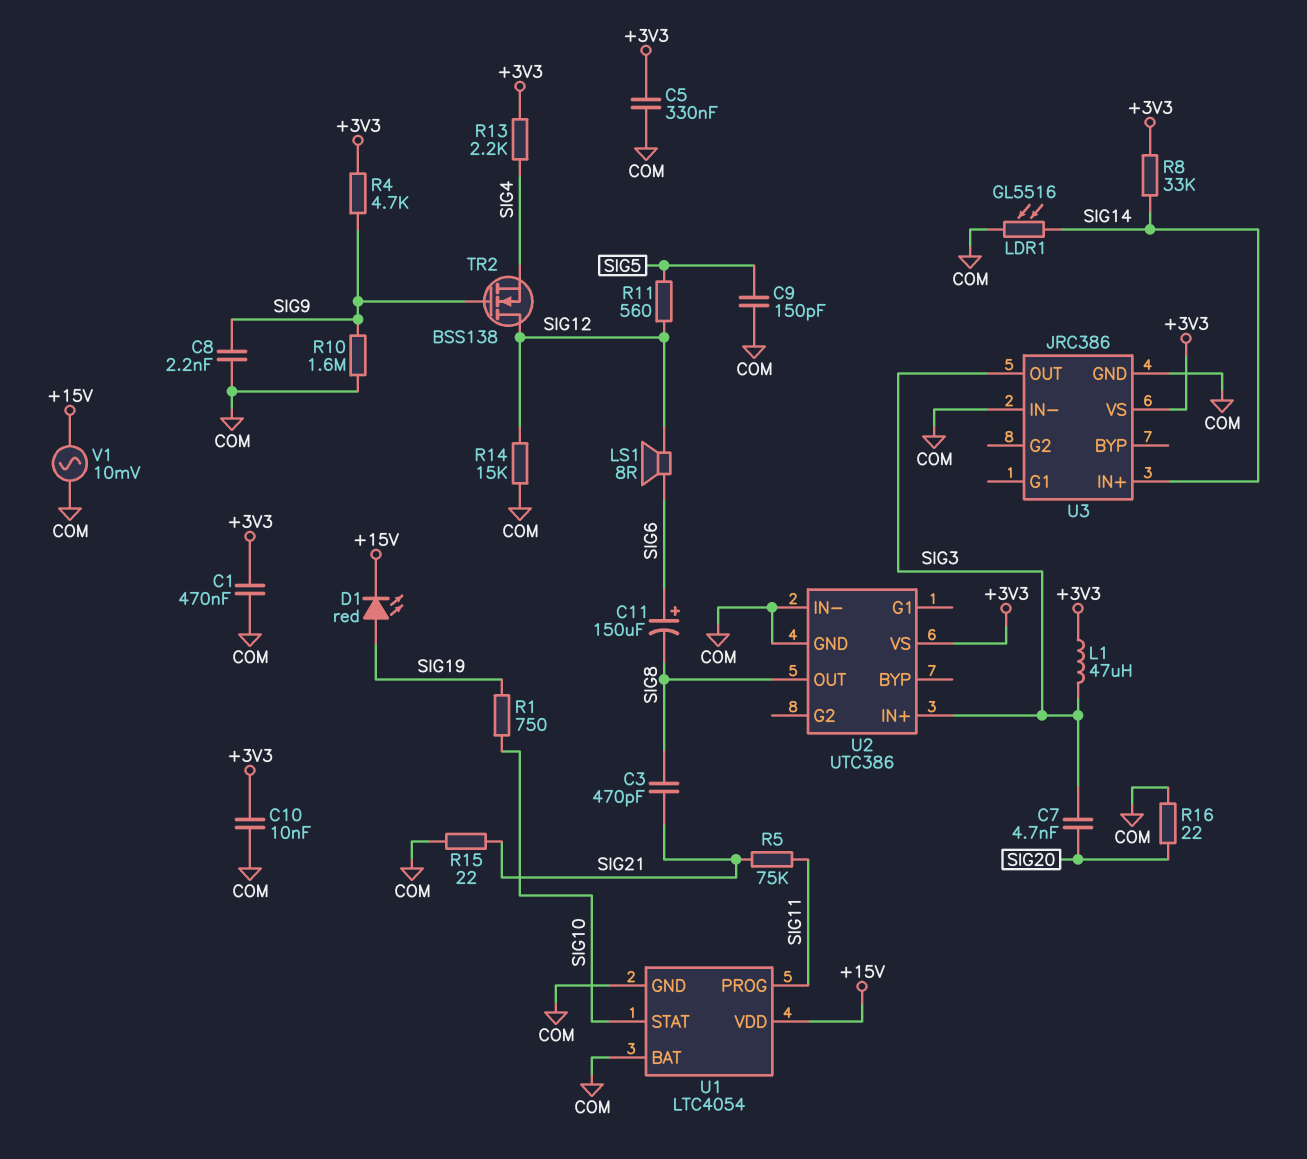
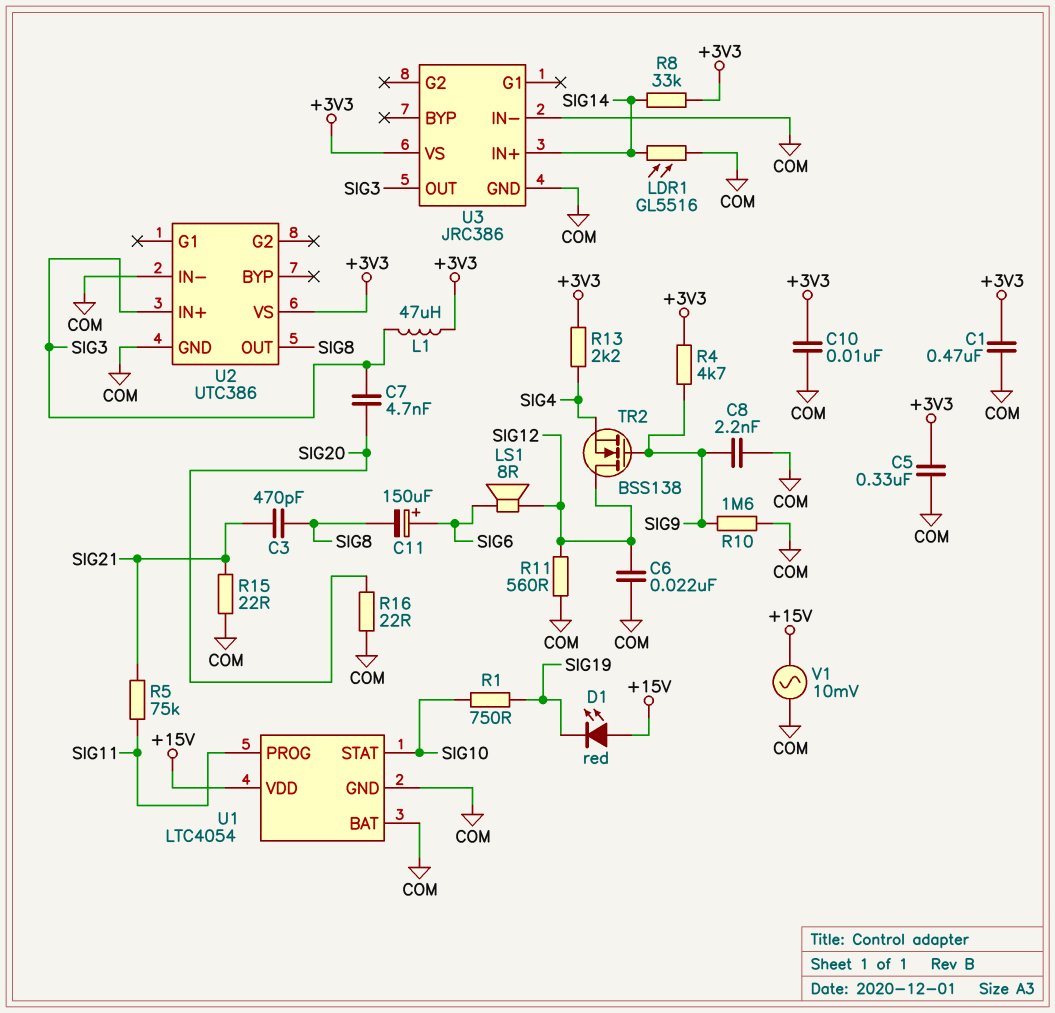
C6: none -> 22nF (COM, SIG12)
C9: 150pF (COM, SIG5) -> none
D1: LED red (A SIG19, K +15V) -> LED red (A +15V, K SIG19)
R11: 560 (SIG5, SIG12) -> 560 (COM, SIG12)
R14: 15k (COM, SIG12) -> none

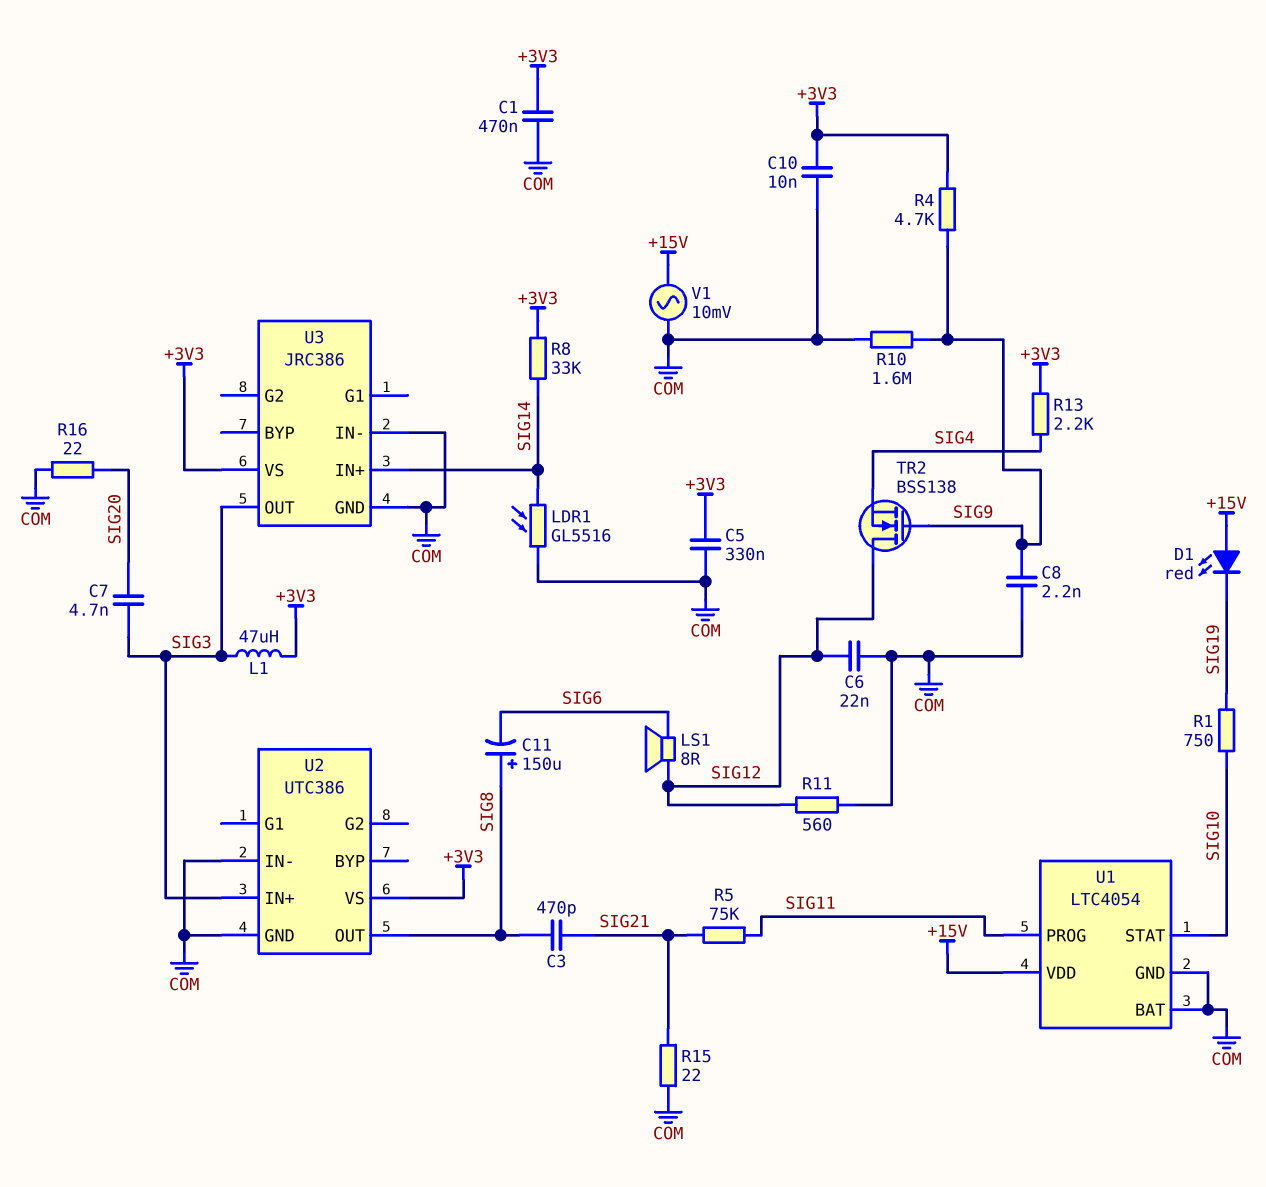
C11: 150uF (plus SIG6, minus SIG8) -> 150uF (plus SIG8, minus SIG6)

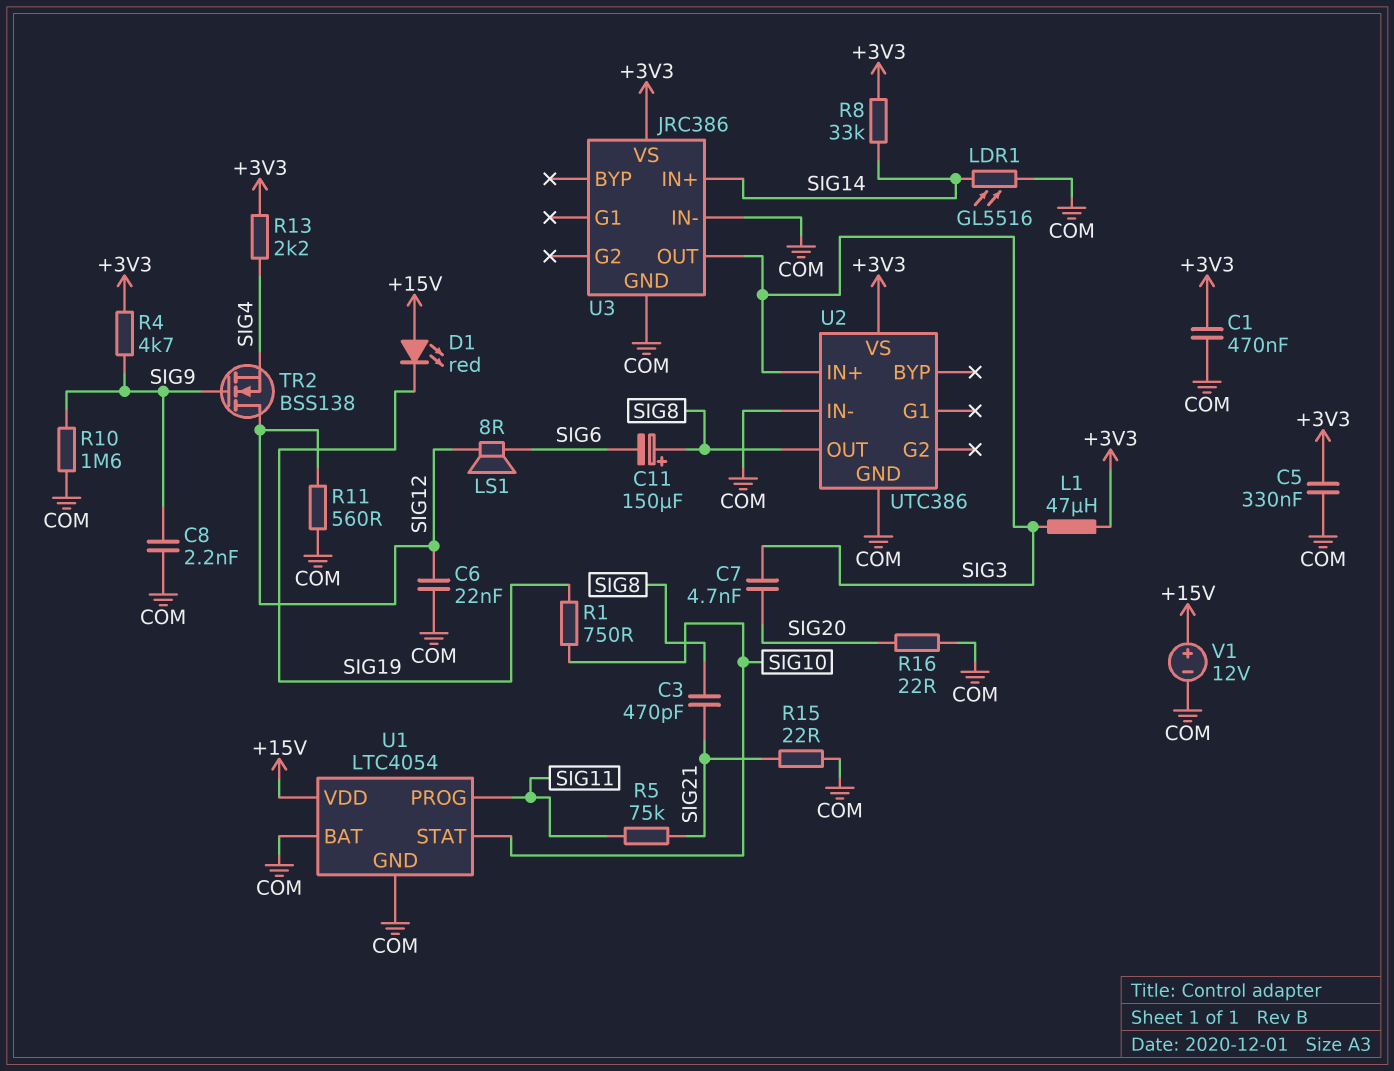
C10: 10nF (+3V3, COM) -> none
V1: AC 10mV (+15V, COM) -> 12V (plus +15V, minus COM)

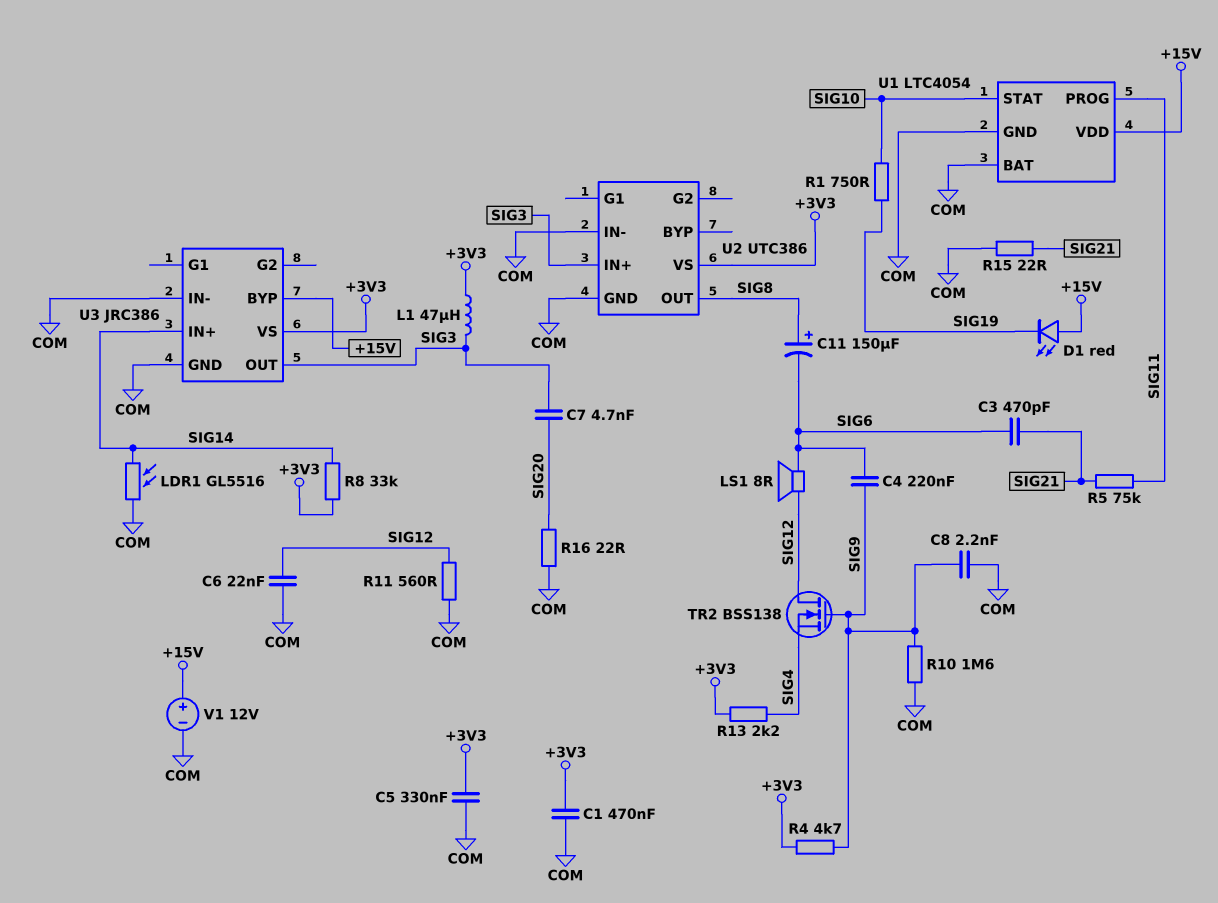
C3: 470pF (SIG8, SIG21) -> 470pF (SIG6, SIG21)
C4: none -> 220nF (SIG6, SIG9)
U3 pin BYP: none -> +15V

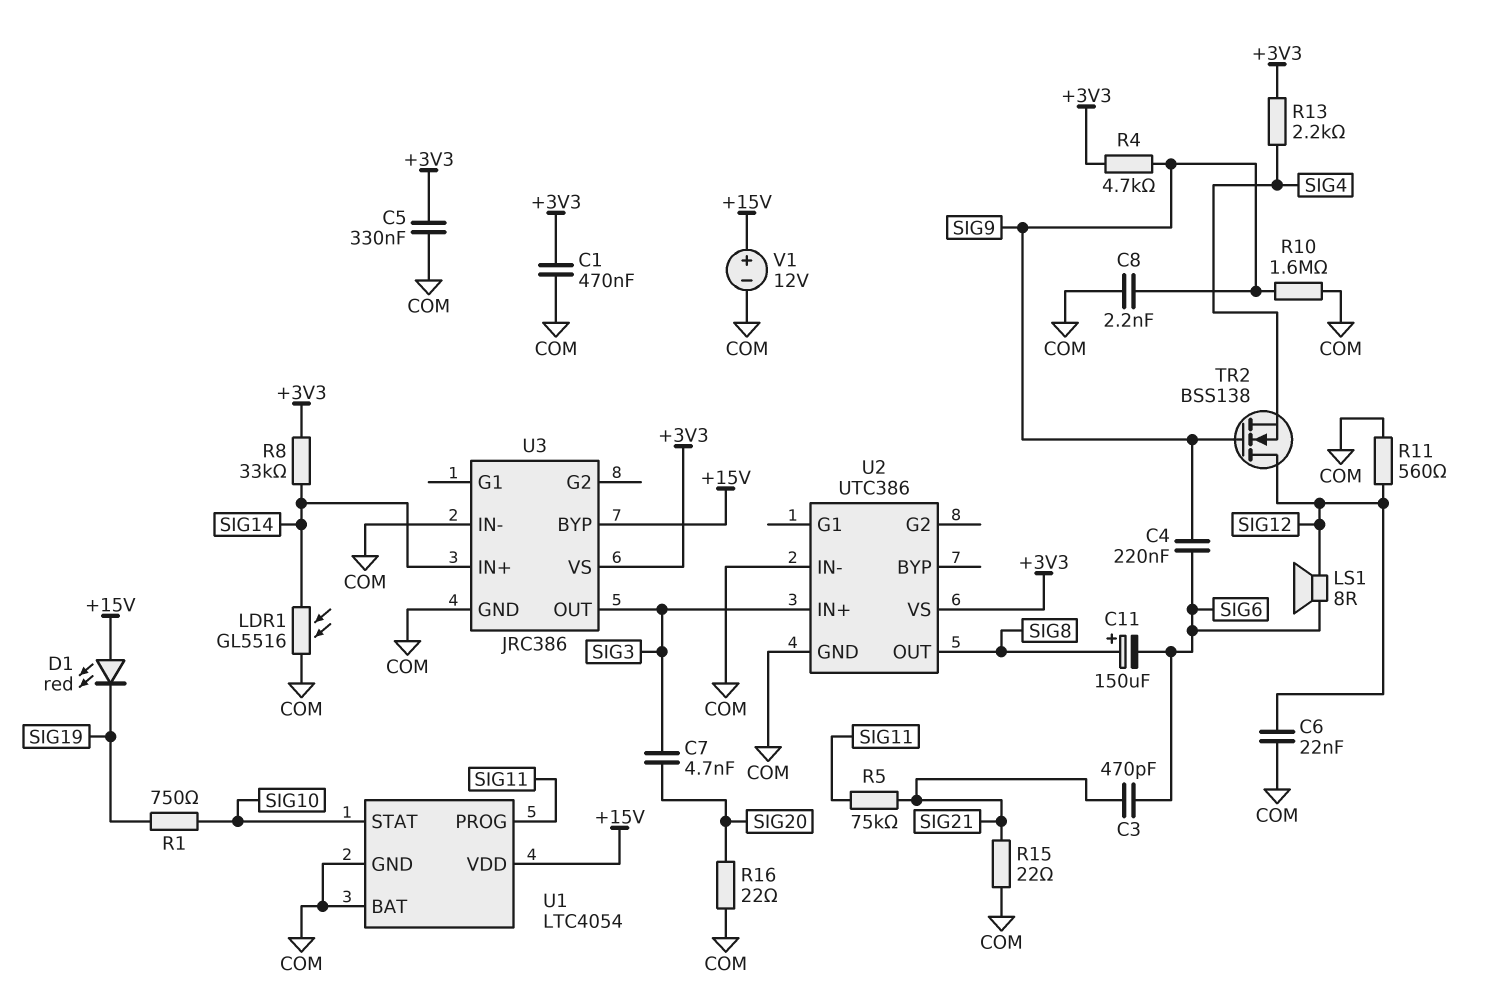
L1: 47uH (+3V3, SIG3) -> none

